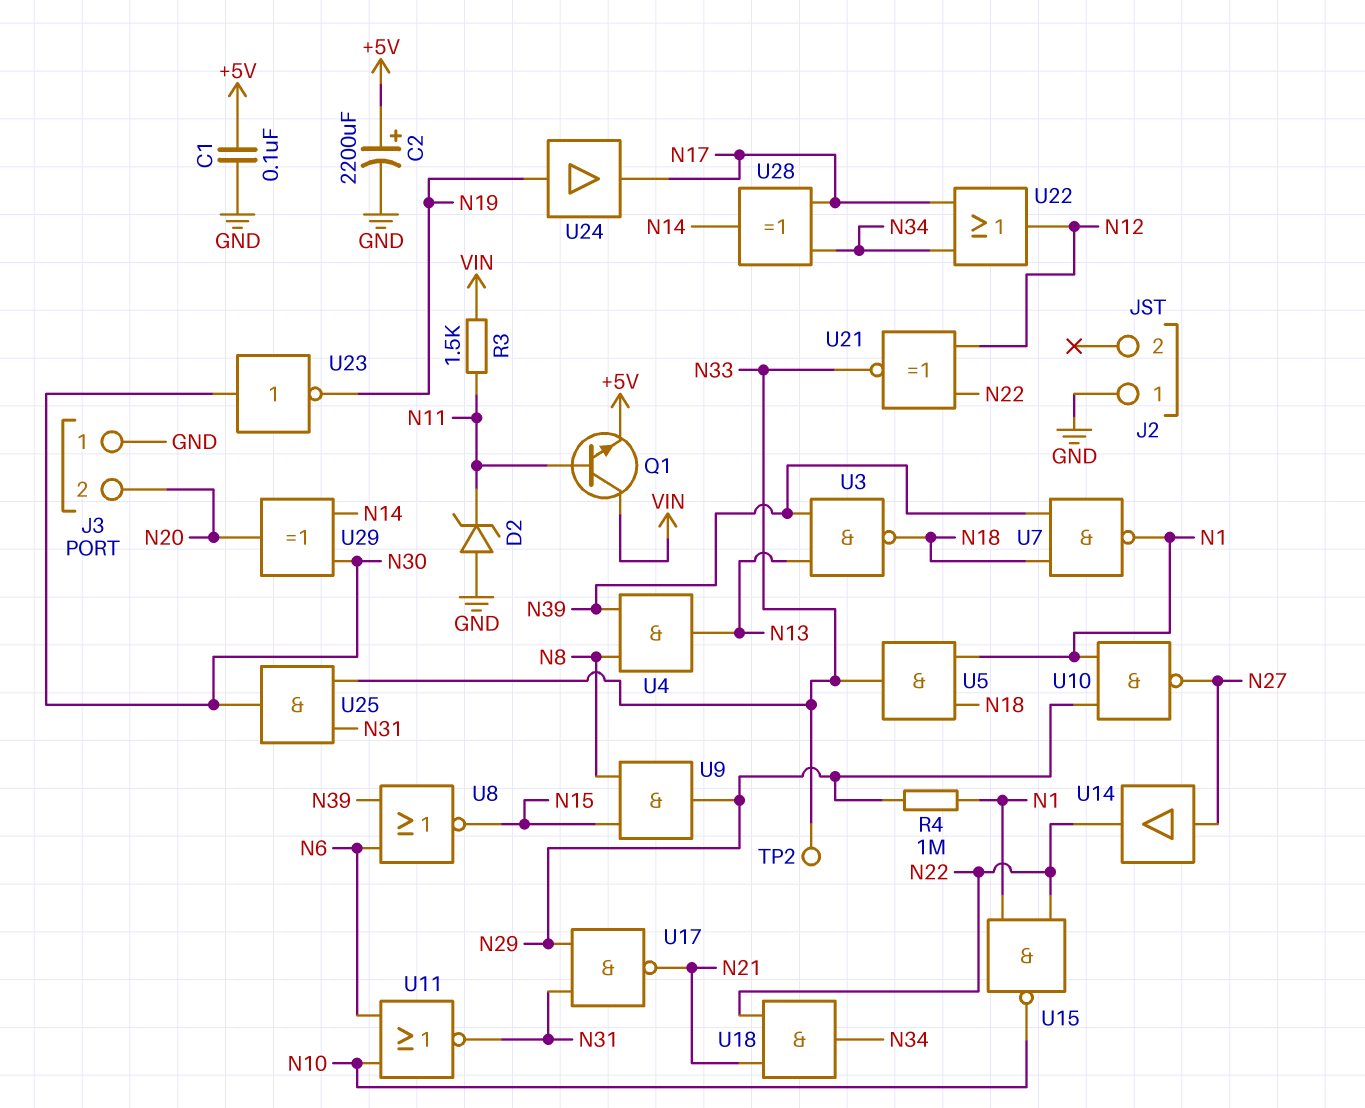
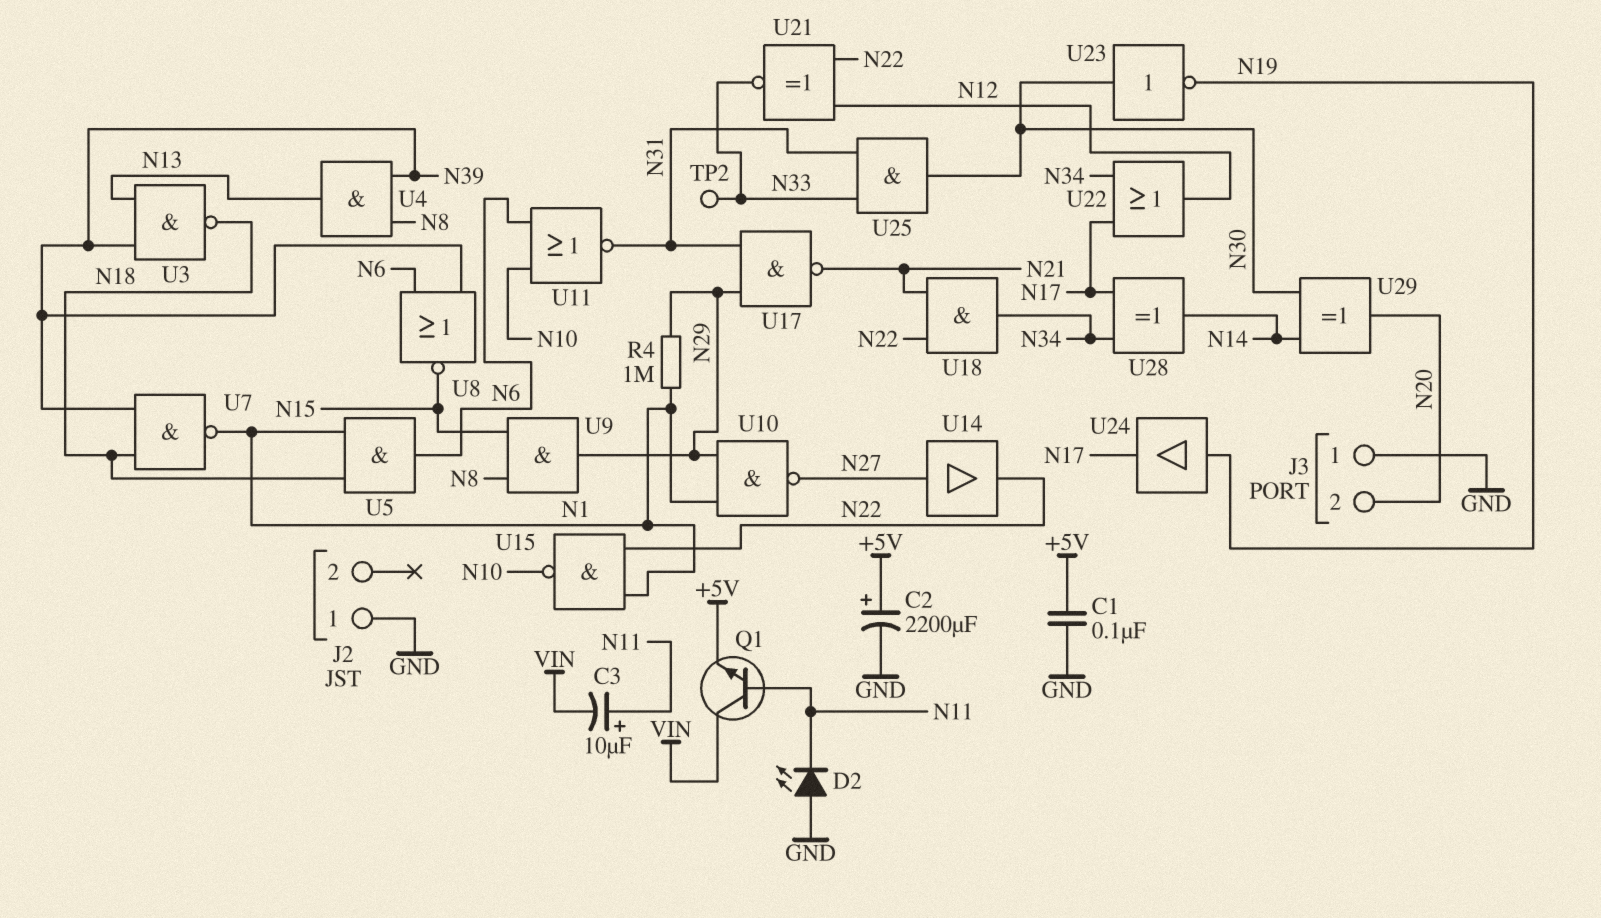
C3: none -> 10uF (plus N11, minus VIN)
D2: zener (A GND, K N11) -> LED (A GND, K N11)
R3: 1.5k (N11, VIN) -> none
U5: AND (in N1, in N18, out N33) -> AND (in N1, in N18, out N6)

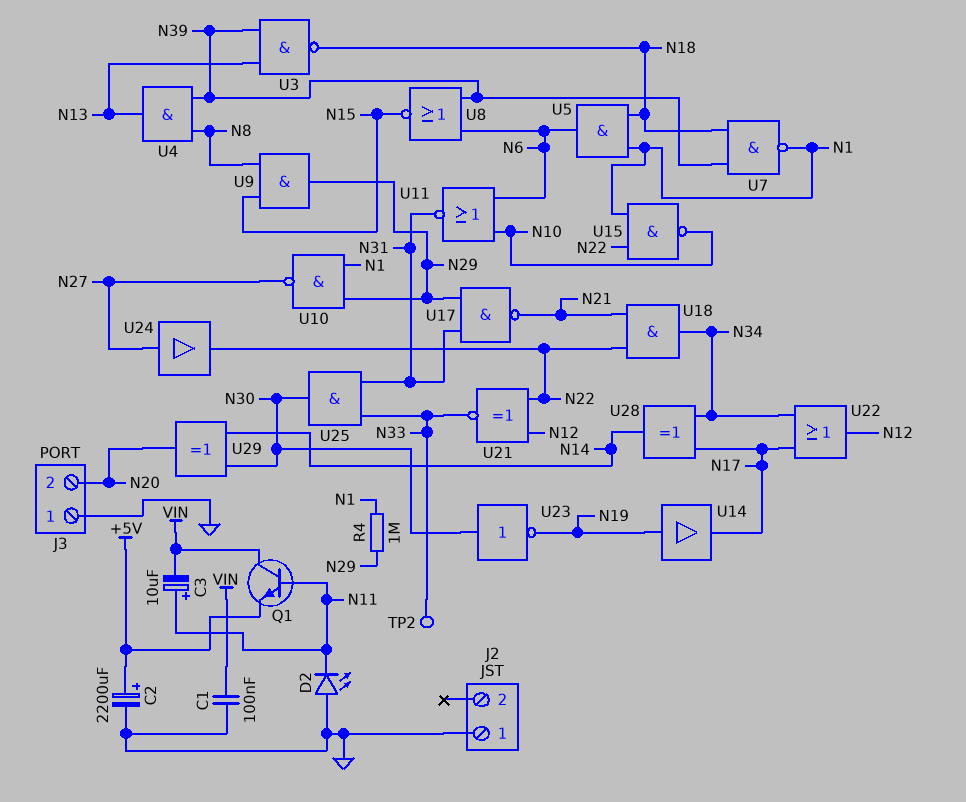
C1: 100nF (+5V, GND) -> 100nF (GND, VIN)
U14: buffer (in N27, out N22) -> buffer (in N19, out N17)
U24: buffer (in N19, out N17) -> buffer (in N27, out N22)

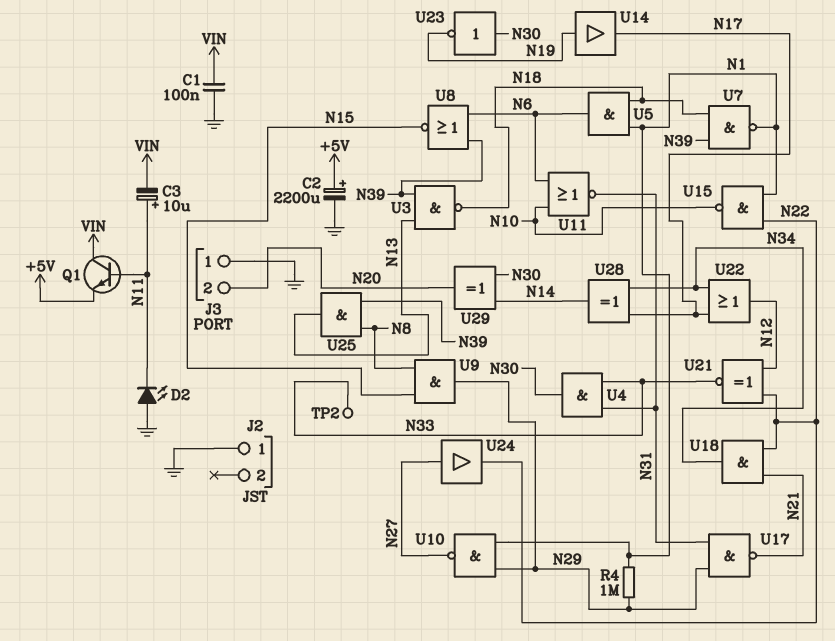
U4: AND (in N8, in N39, out N13) -> AND (in N31, in N33, out N30)
U25: AND (in N31, in N33, out N30) -> AND (in N8, in N39, out N13)

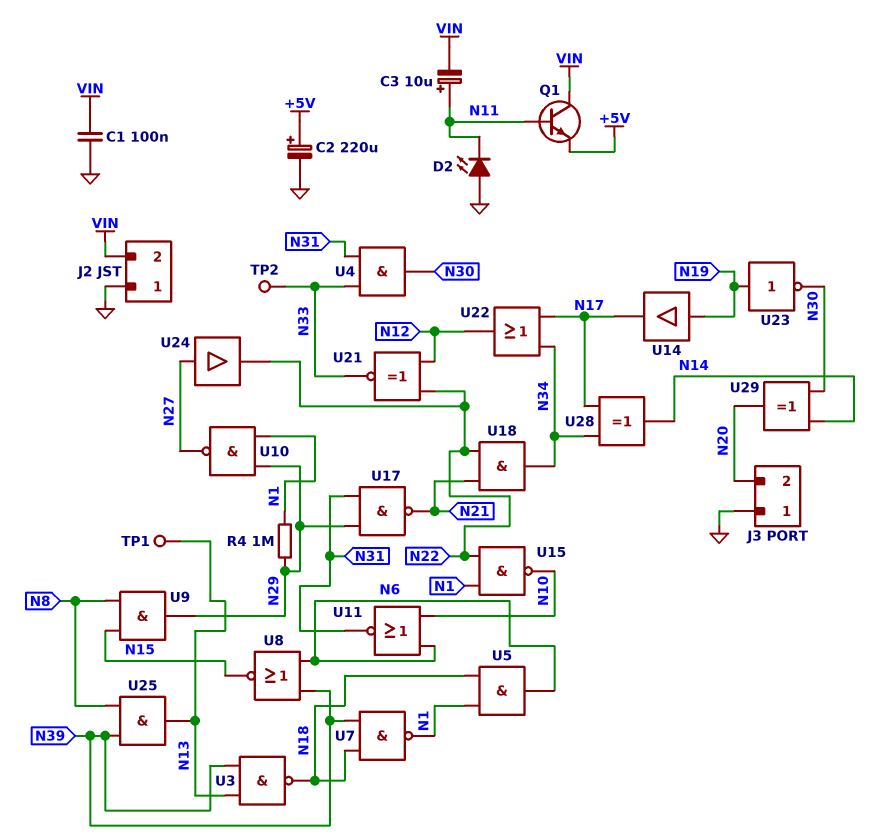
C2: 2200uF (plus +5V, minus GND) -> 220uF (plus +5V, minus GND)
J2 pin 2: none -> VIN
TP1: none -> test point (N13)
U23: NOT (in N30, out N19) -> NOT (in N19, out N30)

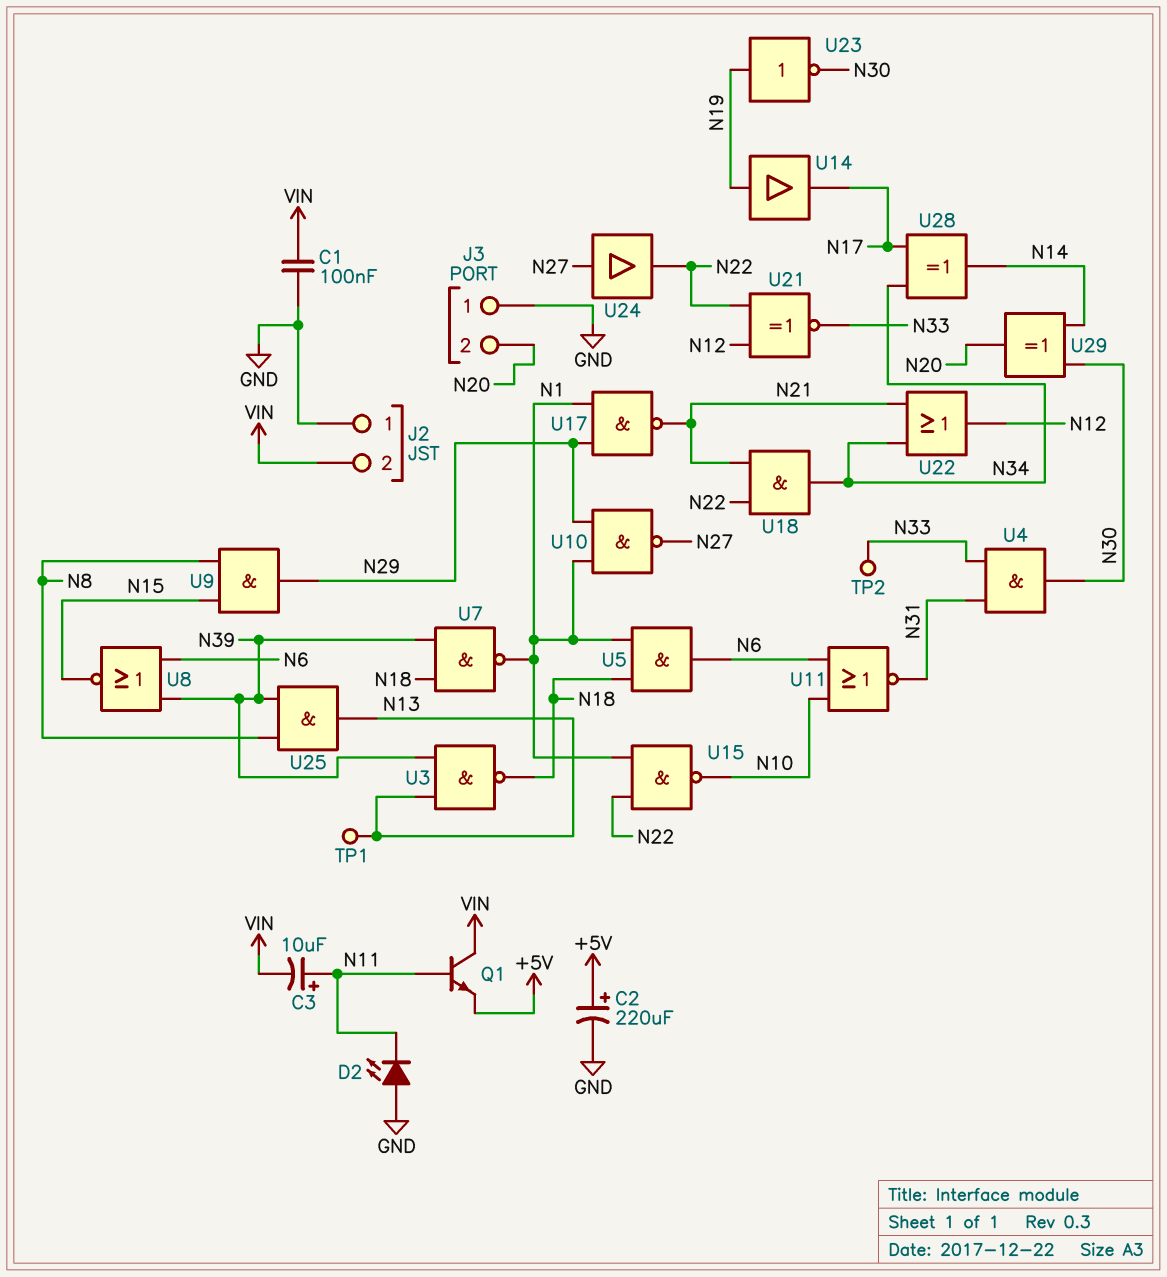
R4: 1M (N1, N29) -> none
U17: NAND (in N29, in N31, out N21) -> NAND (in N1, in N29, out N21)
U22: OR (in N17, in N34, out N12) -> OR (in N21, in N34, out N12)

